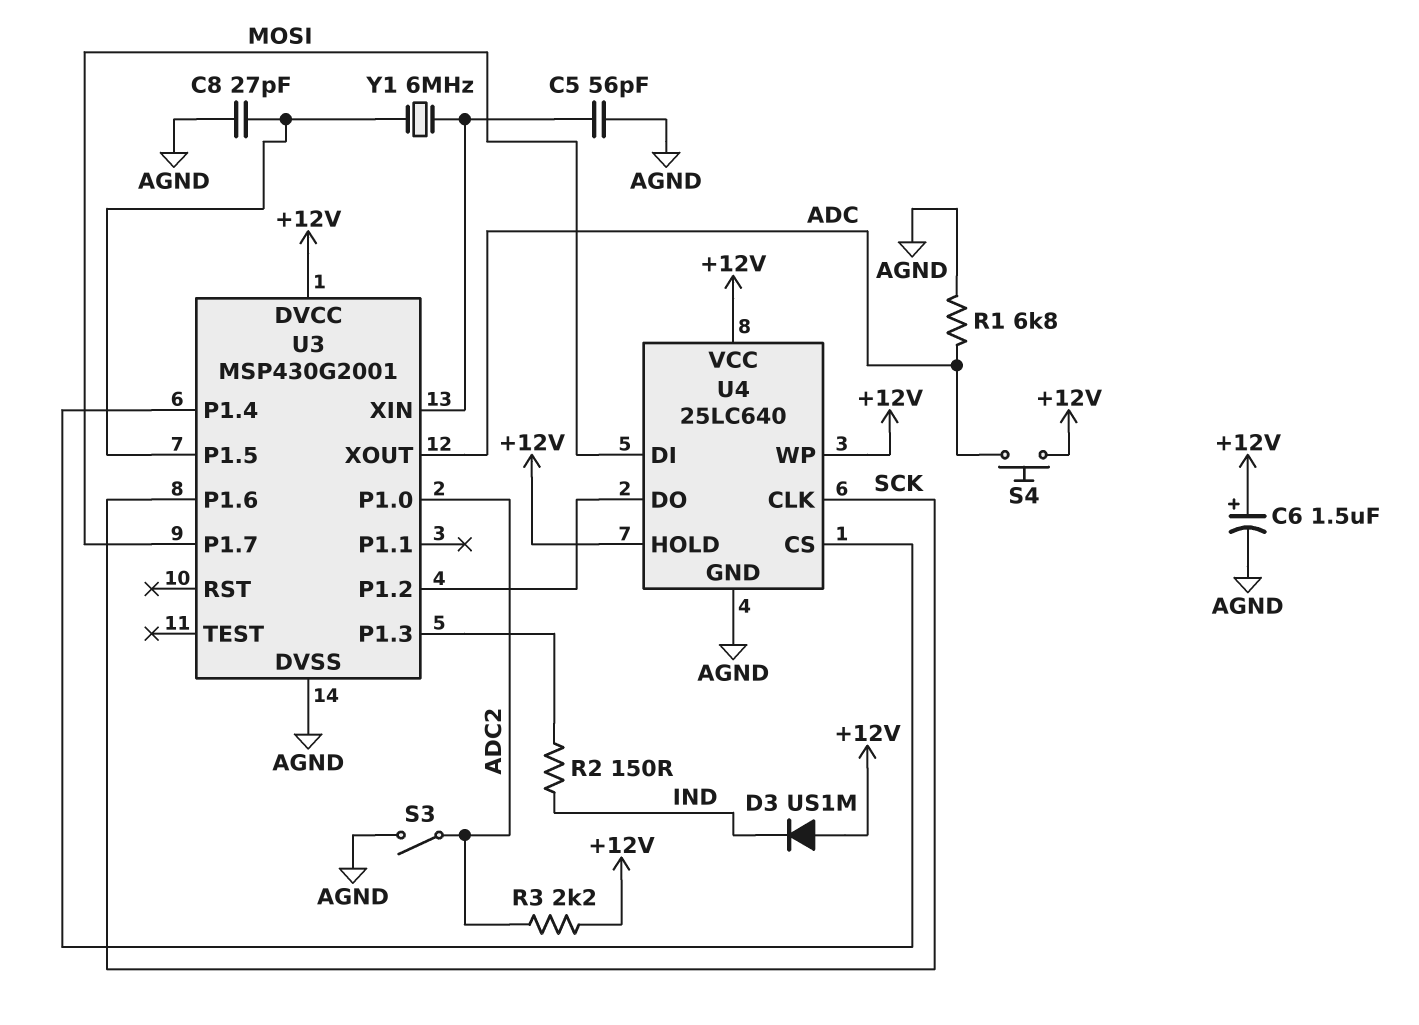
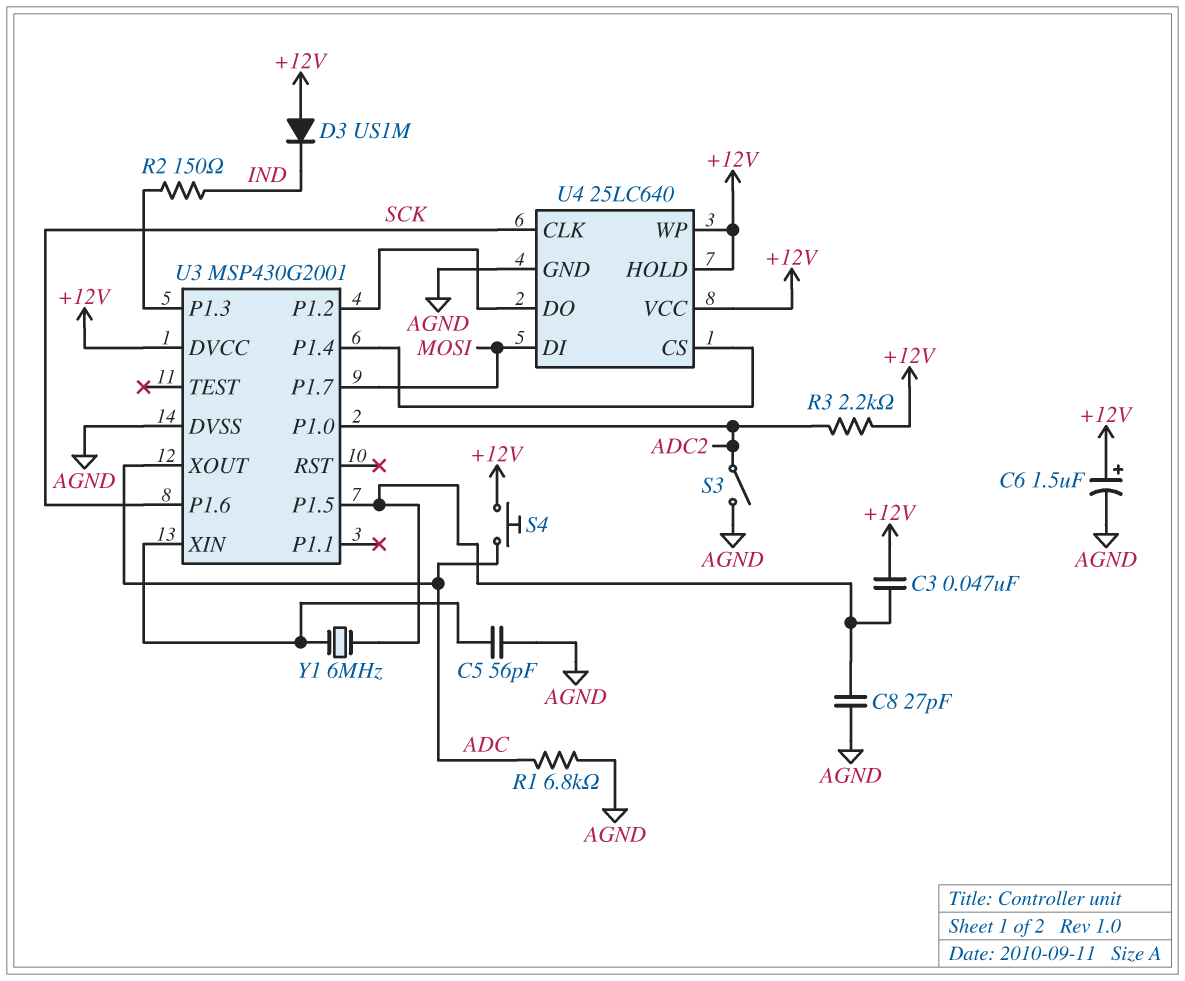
C3: none -> 47nF (+12V, U3/P1.5)

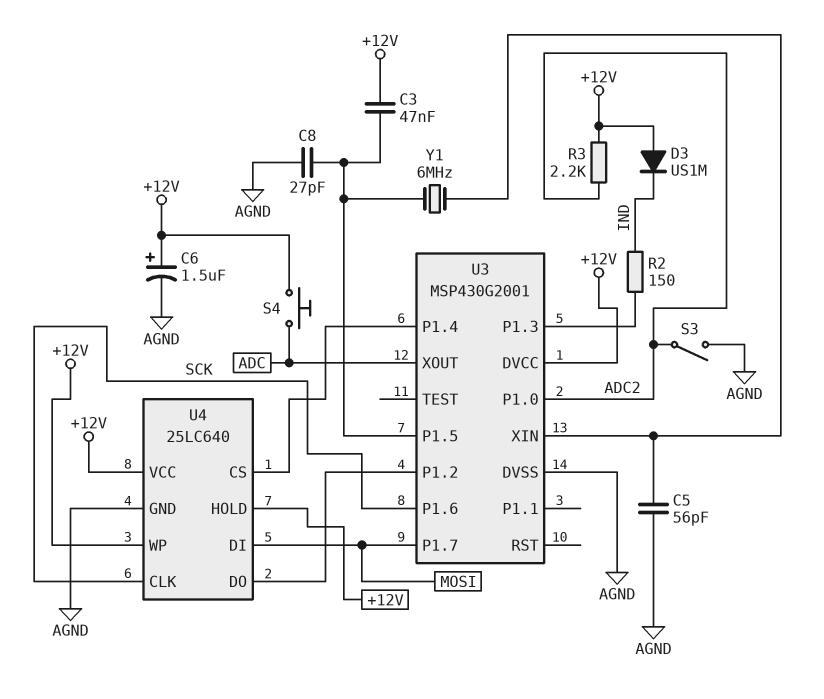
R1: 6.8k (ADC, AGND) -> none

